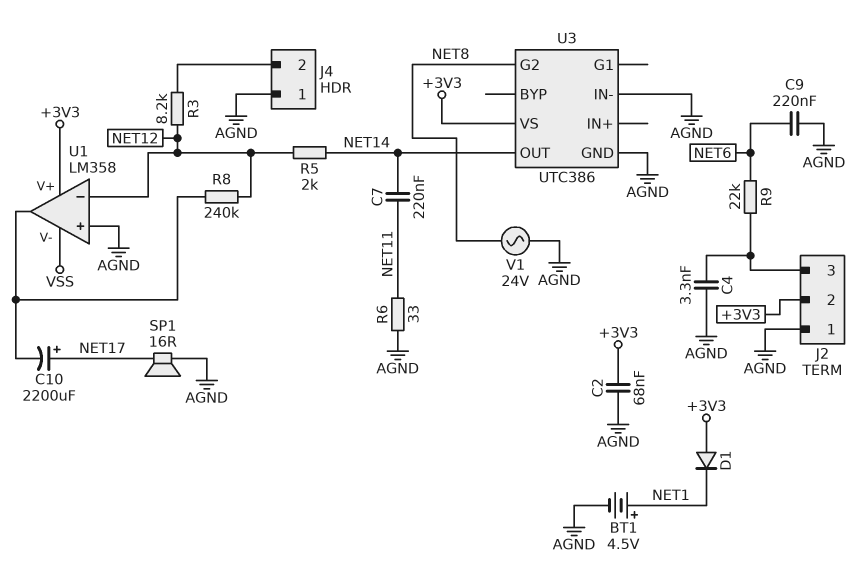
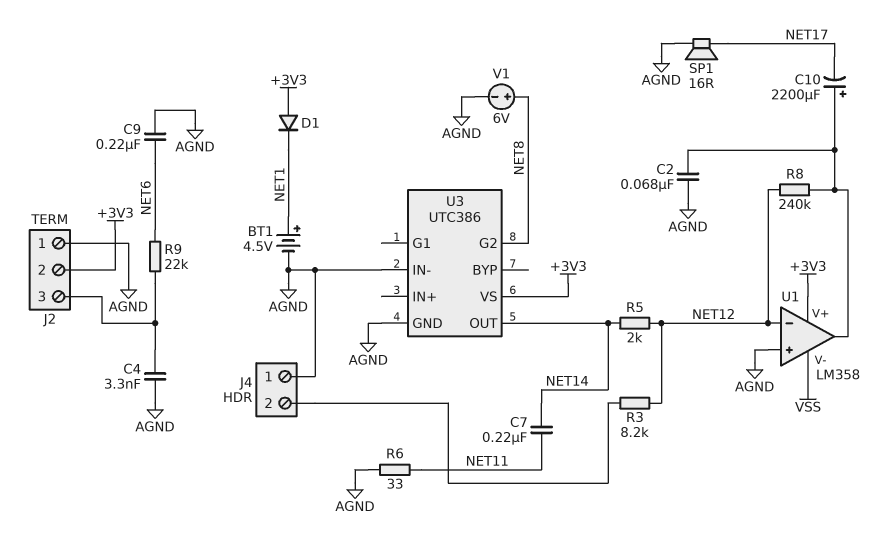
C2: 68nF (+3V3, AGND) -> 68nF (AGND, U1/out)
C10: 2200uF (plus NET17, minus U1/out) -> 2200uF (plus U1/out, minus NET17)
V1: AC 24V (AGND, NET8) -> 6V (plus NET8, minus AGND)

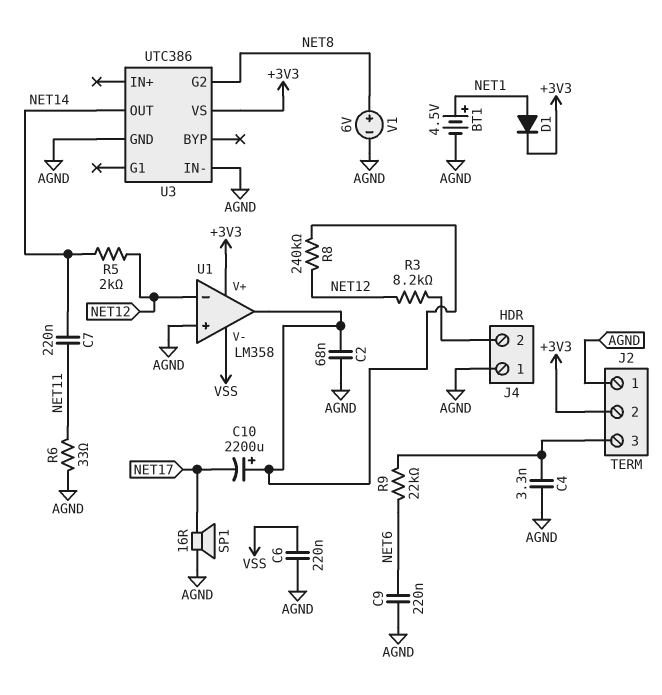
C6: none -> 220nF (AGND, VSS)
D1: diode (A +3V3, K NET1) -> diode (A NET1, K +3V3)

